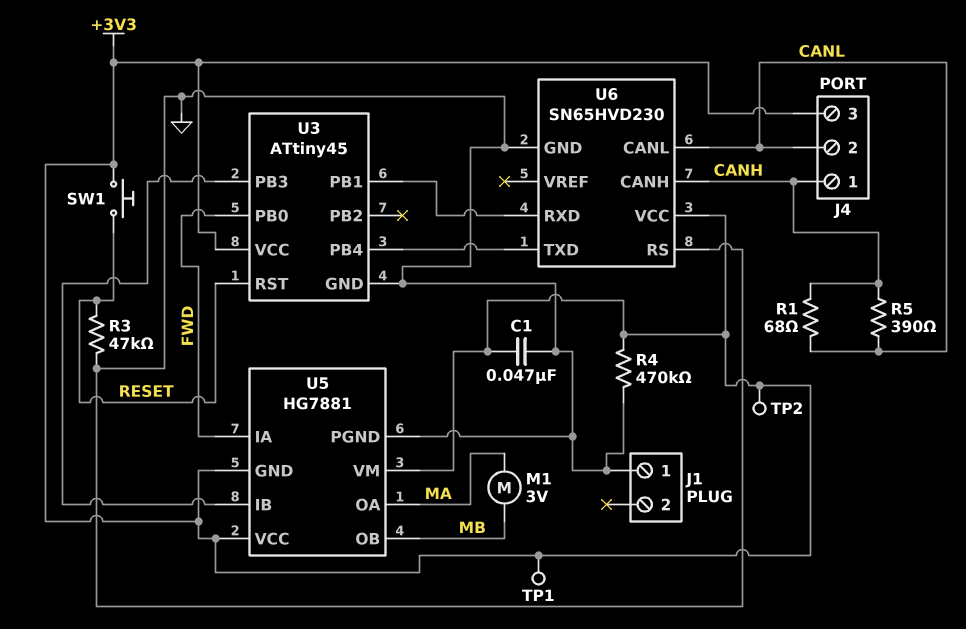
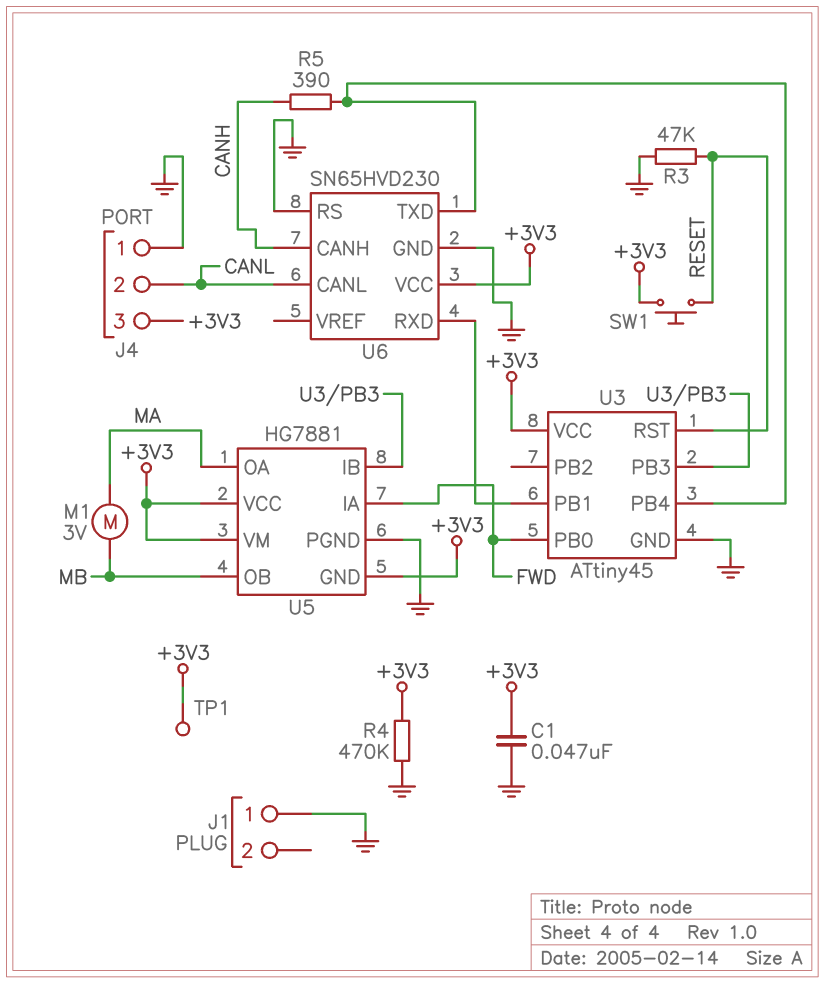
J4 pin 1: CANH -> GND
R1: 68 (CANH, CANL) -> none
R5: 390 (CANH, CANL) -> 390 (CANH, U3/PB4)
TP2: test point (+3V3) -> none

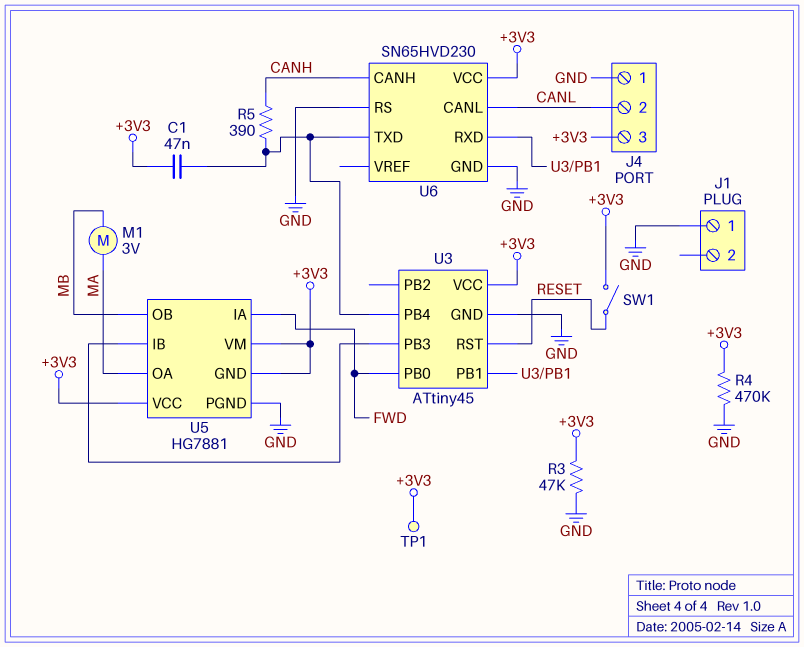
C1: 47nF (+3V3, GND) -> 47nF (+3V3, U3/PB4)
R3: 47k (GND, RESET) -> 47k (+3V3, GND)
SW1: button (+3V3, RESET) -> switch (+3V3, RESET)

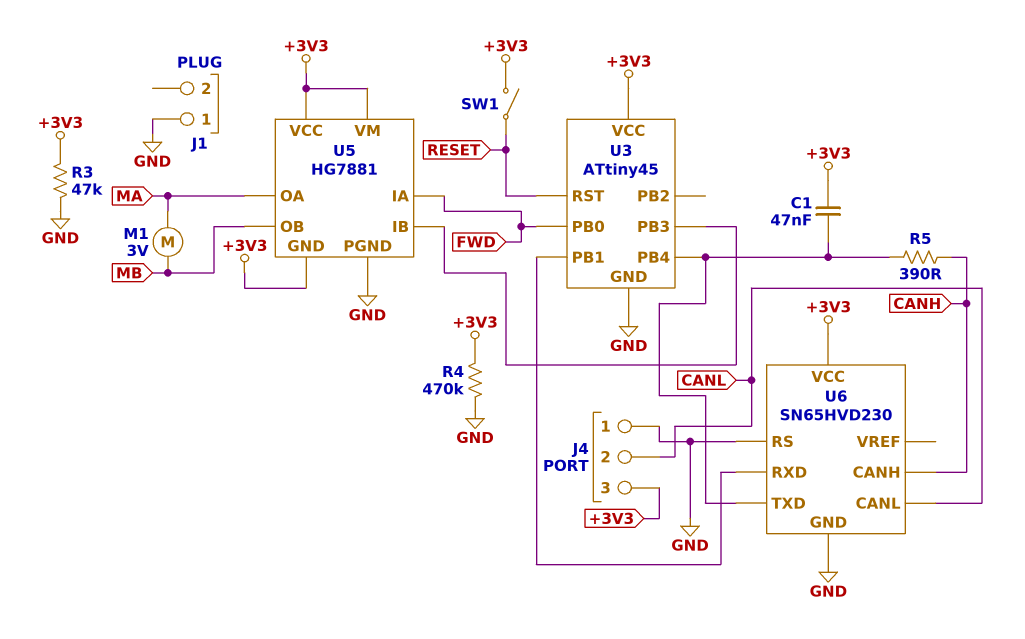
TP1: test point (+3V3) -> none

